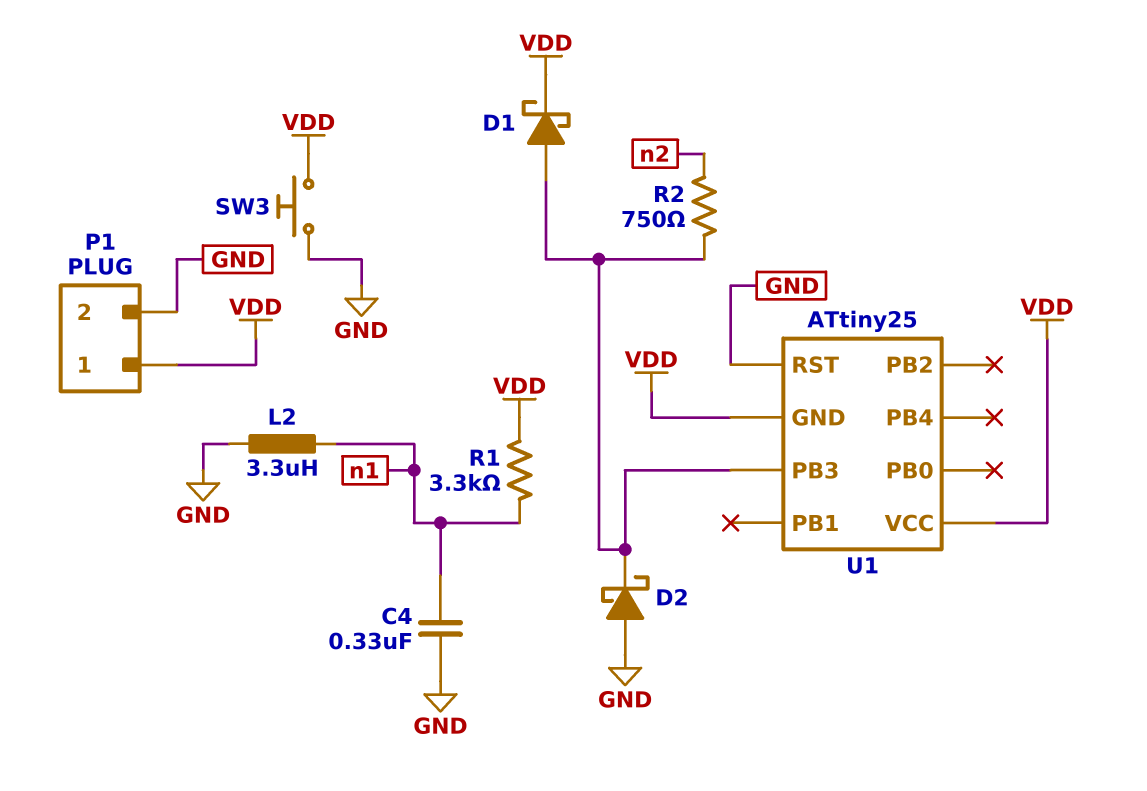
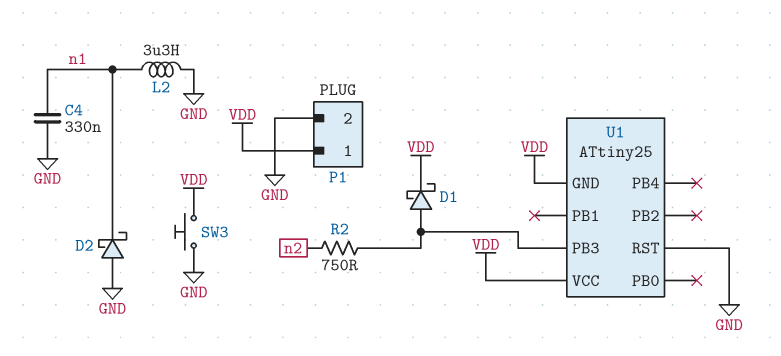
D2: schottky (A GND, K U1/PB3) -> schottky (A GND, K n1)
R1: 3.3k (VDD, n1) -> none

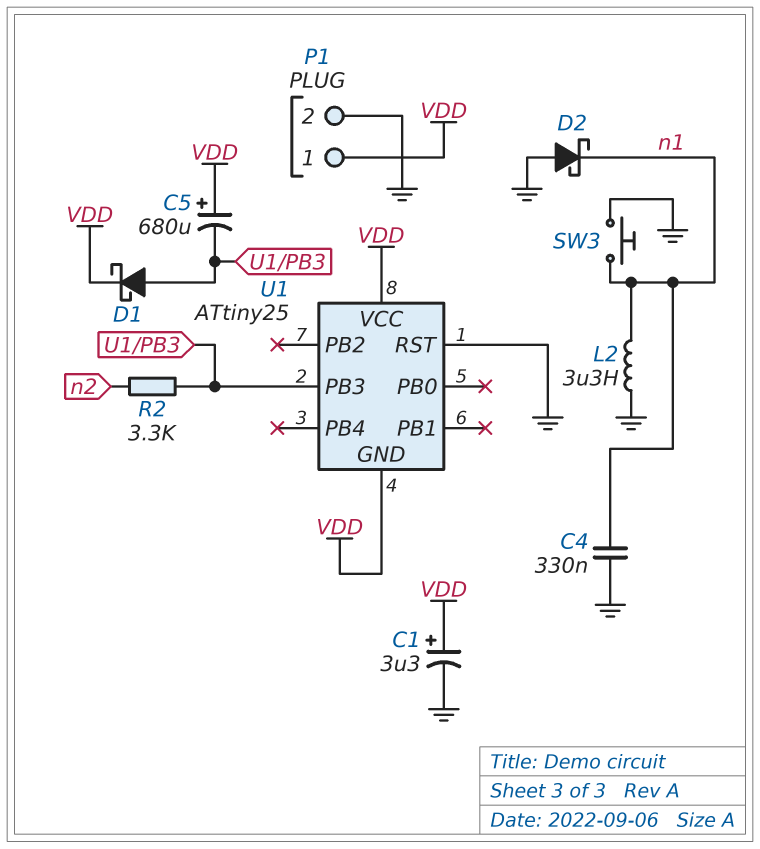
C1: none -> 3.3uF (plus VDD, minus GND)
C5: none -> 680uF (plus VDD, minus U1/PB3)
R2: 750 (U1/PB3, n2) -> 3.3k (U1/PB3, n2)
SW3: button (GND, VDD) -> button (GND, n1)

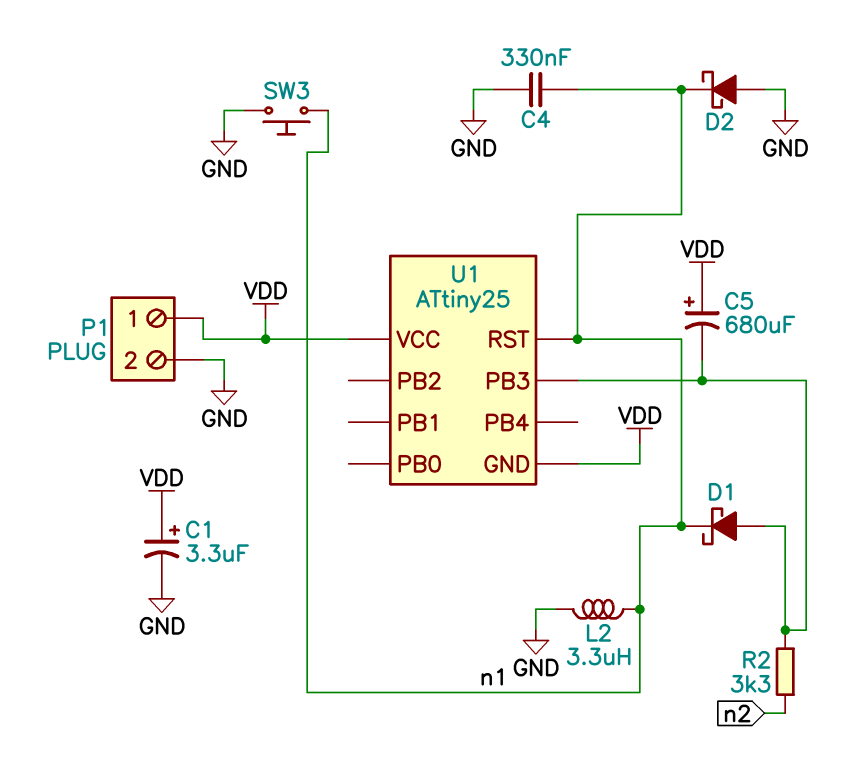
D1: schottky (A U1/PB3, K VDD) -> schottky (A U1/PB3, K n1)
U1 pin RST: GND -> n1

